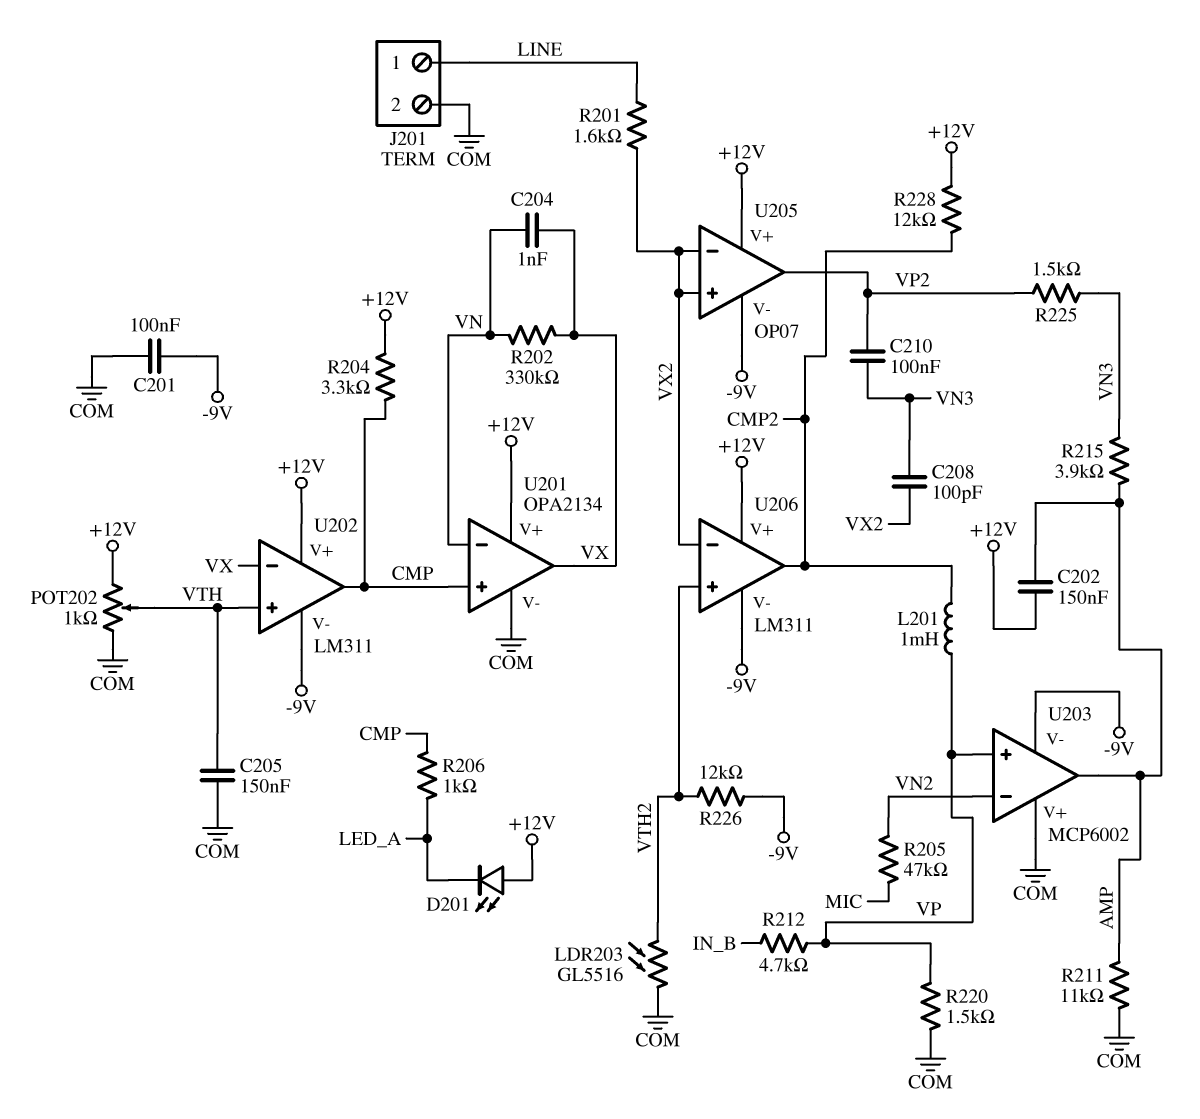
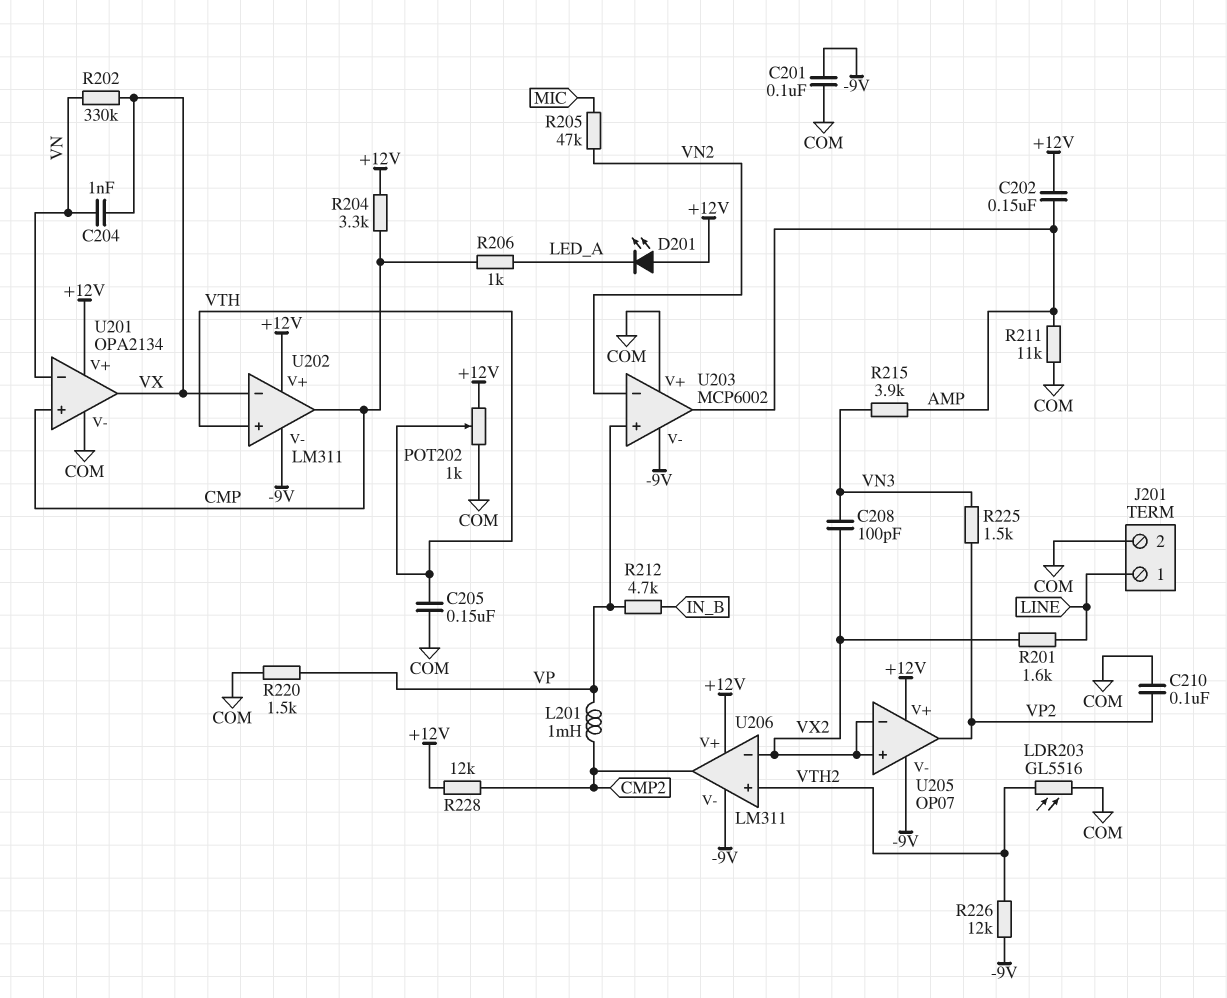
C210: 100nF (VN3, VP2) -> 100nF (COM, VP2)

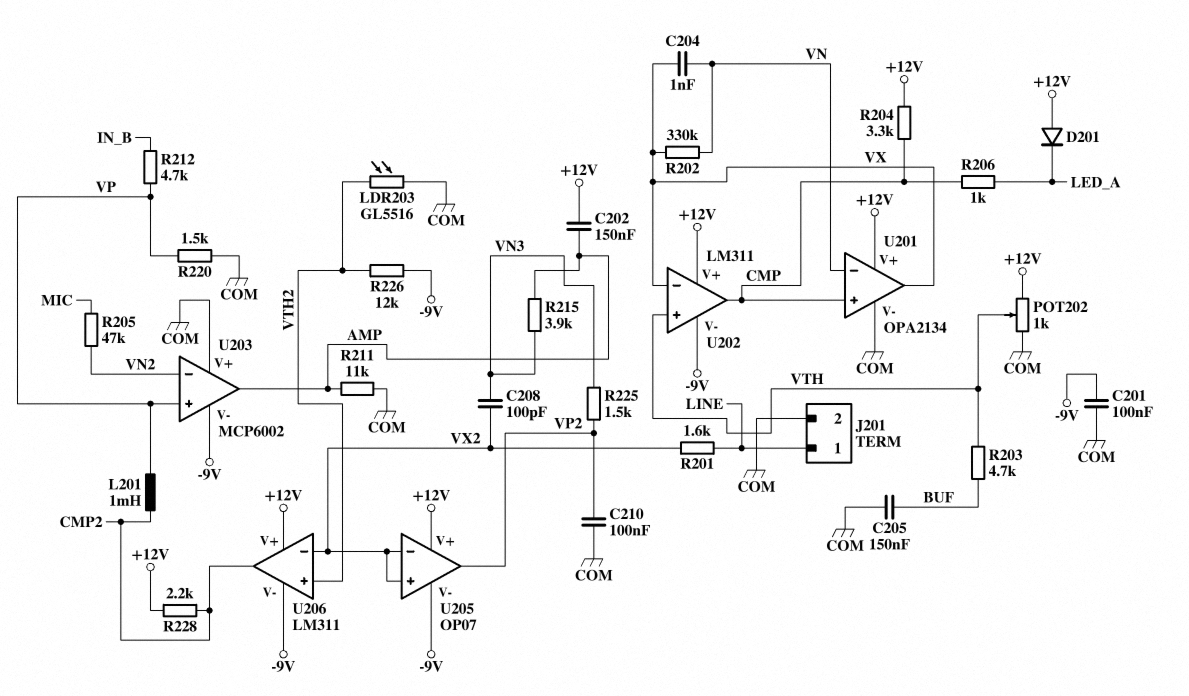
C205: 150nF (COM, VTH) -> 150nF (BUF, COM)
D201: LED (A +12V, K LED_A) -> diode (A +12V, K LED_A)
R203: none -> 4.7k (BUF, VTH)
R228: 12k (+12V, CMP2) -> 2.2k (+12V, CMP2)

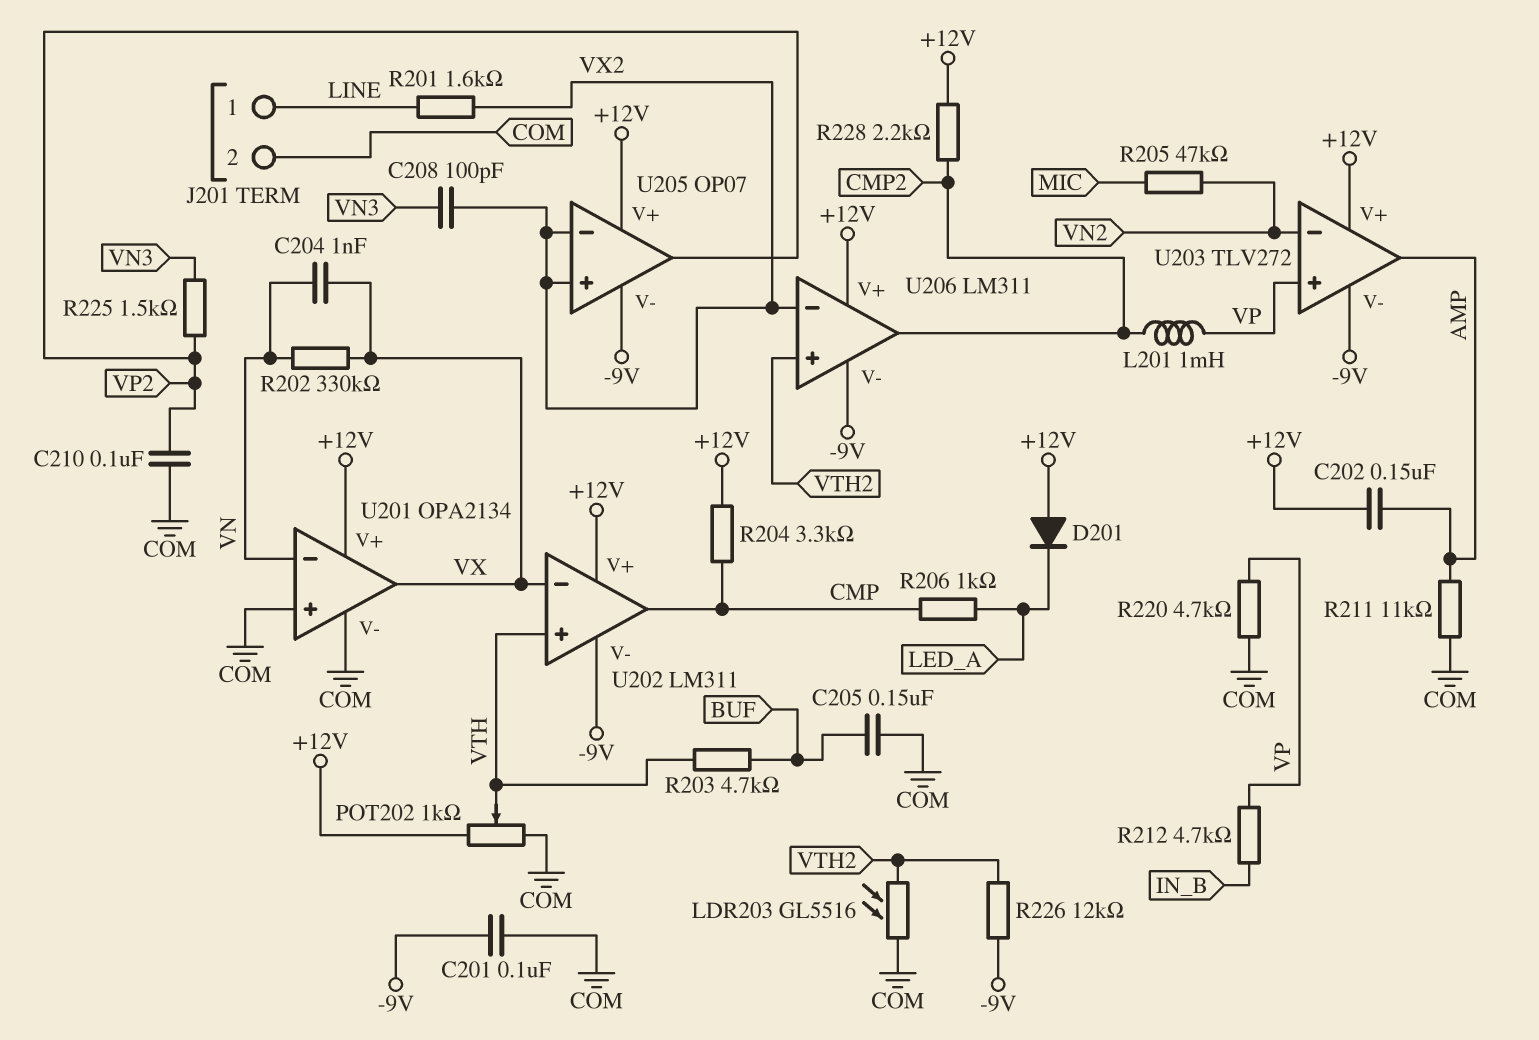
R215: 3.9k (AMP, VN3) -> none
R220: 1.5k (COM, VP) -> 4.7k (COM, VP)
U201 pin in+: CMP -> COM
U203: MCP6002 -> TLV272
U203 pin V+: COM -> +12V

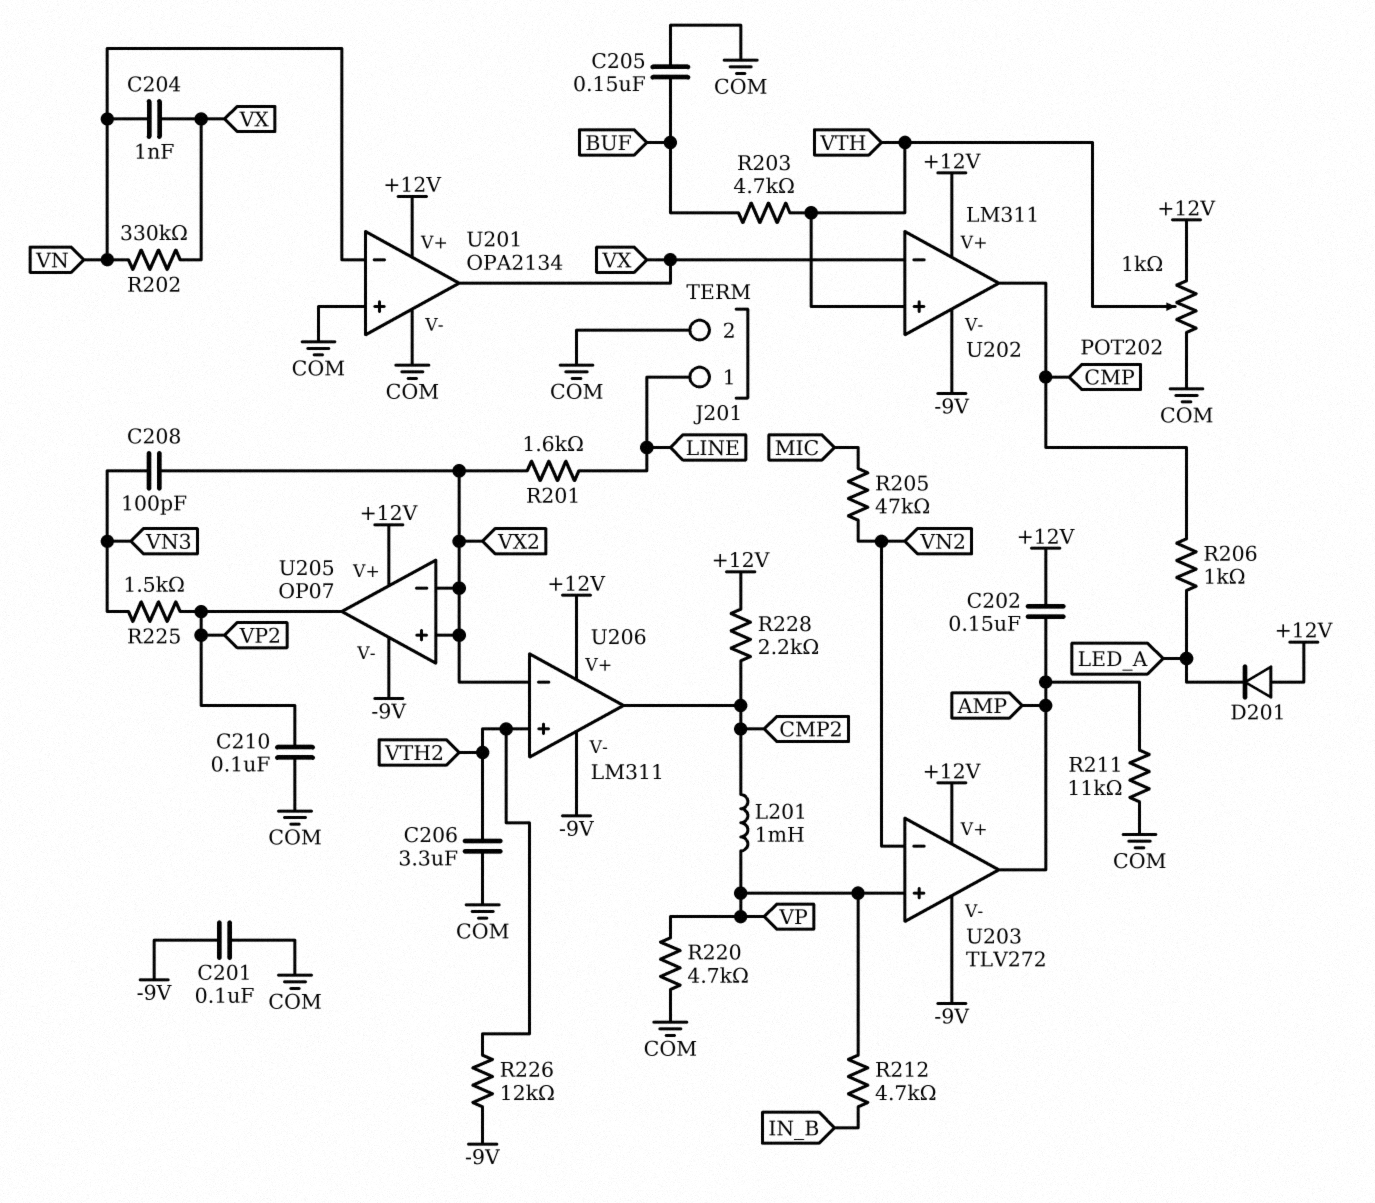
C206: none -> 3.3uF (COM, VTH2)
LDR203: GL5516 (COM, VTH2) -> none
R204: 3.3k (+12V, CMP) -> none

